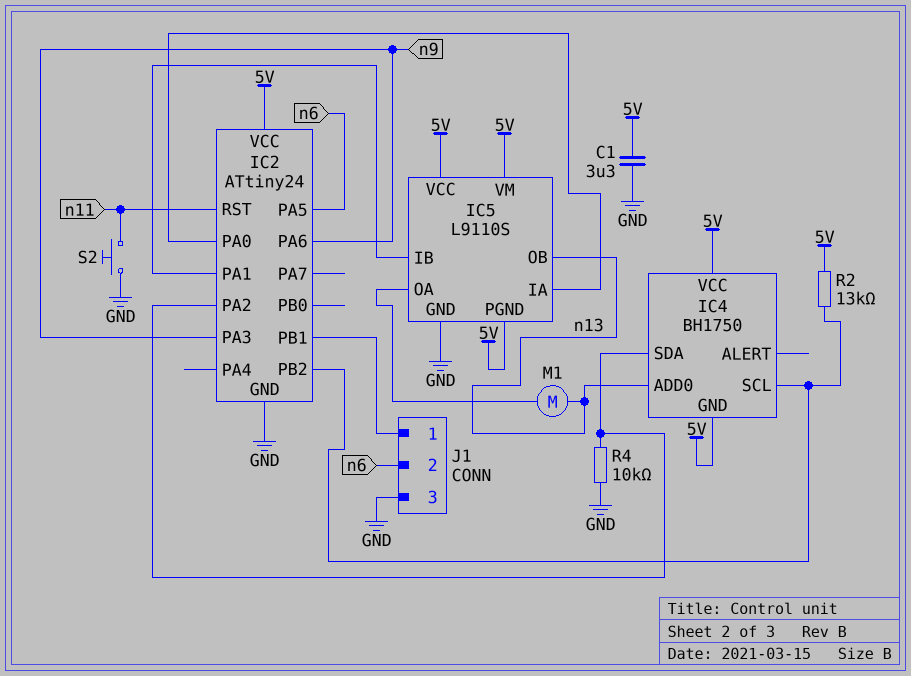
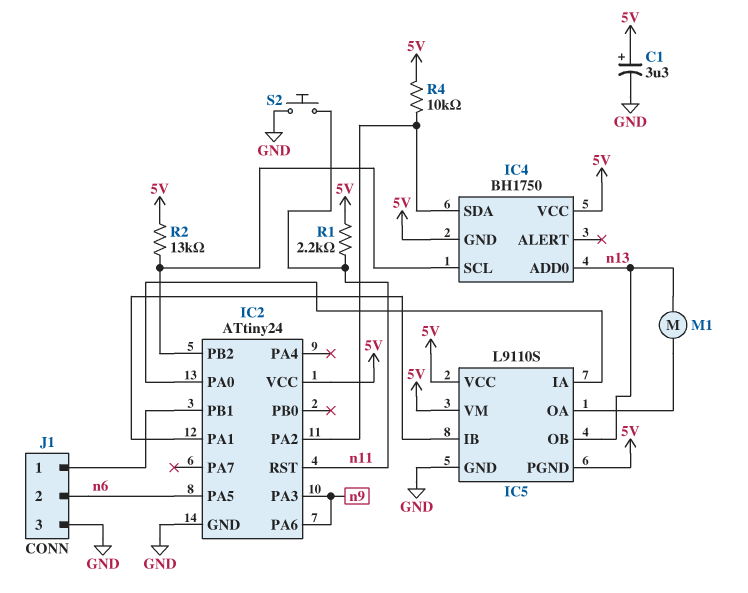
C1: 3.3uF (5V, GND) -> 3.3uF (plus 5V, minus GND)
R1: none -> 2.2k (5V, n11)
R4: 10k (GND, IC2/PA2) -> 10k (5V, IC2/PA2)

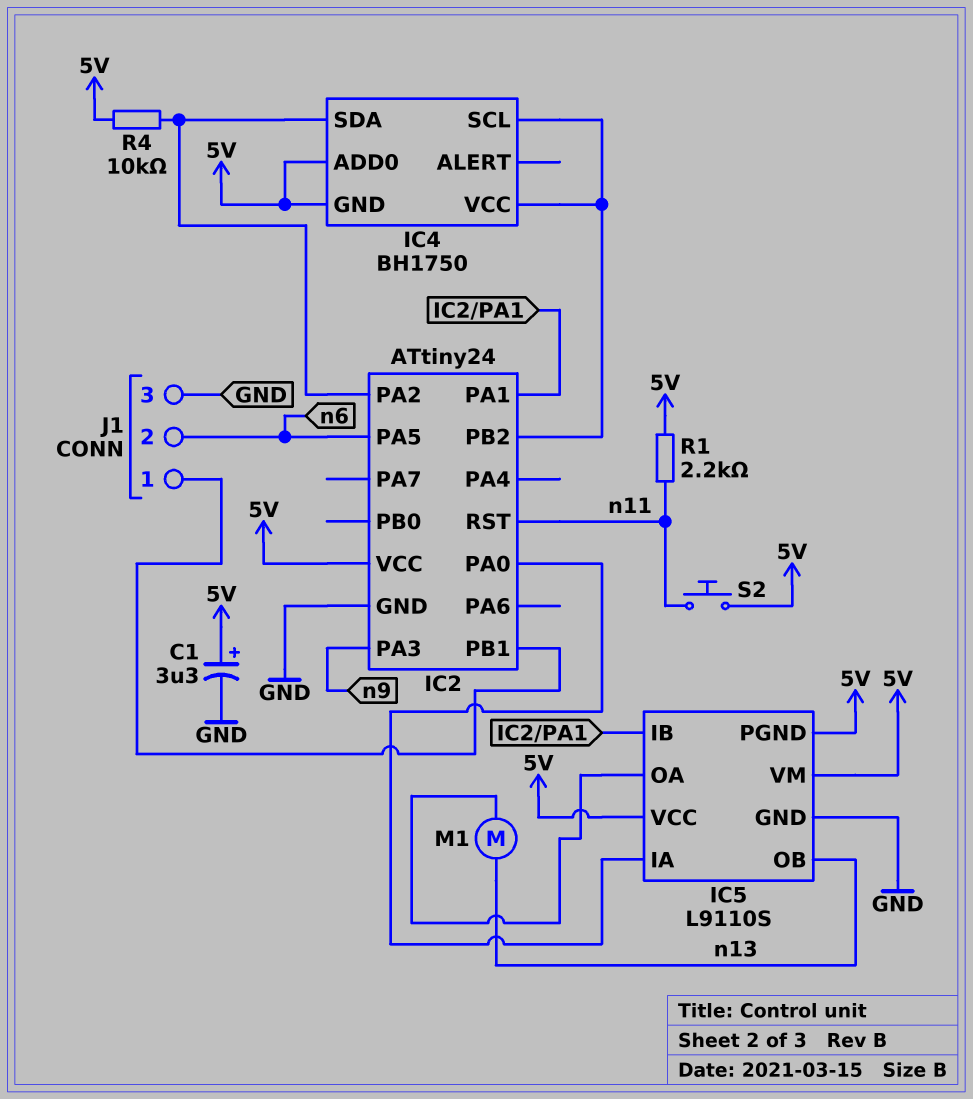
IC2 pin PA6: n9 -> none
IC4 pin ADD0: n13 -> 5V
IC4 pin VCC: 5V -> IC2/PB2
R2: 13k (5V, IC2/PB2) -> none
S2: button (GND, n11) -> button (5V, n11)

